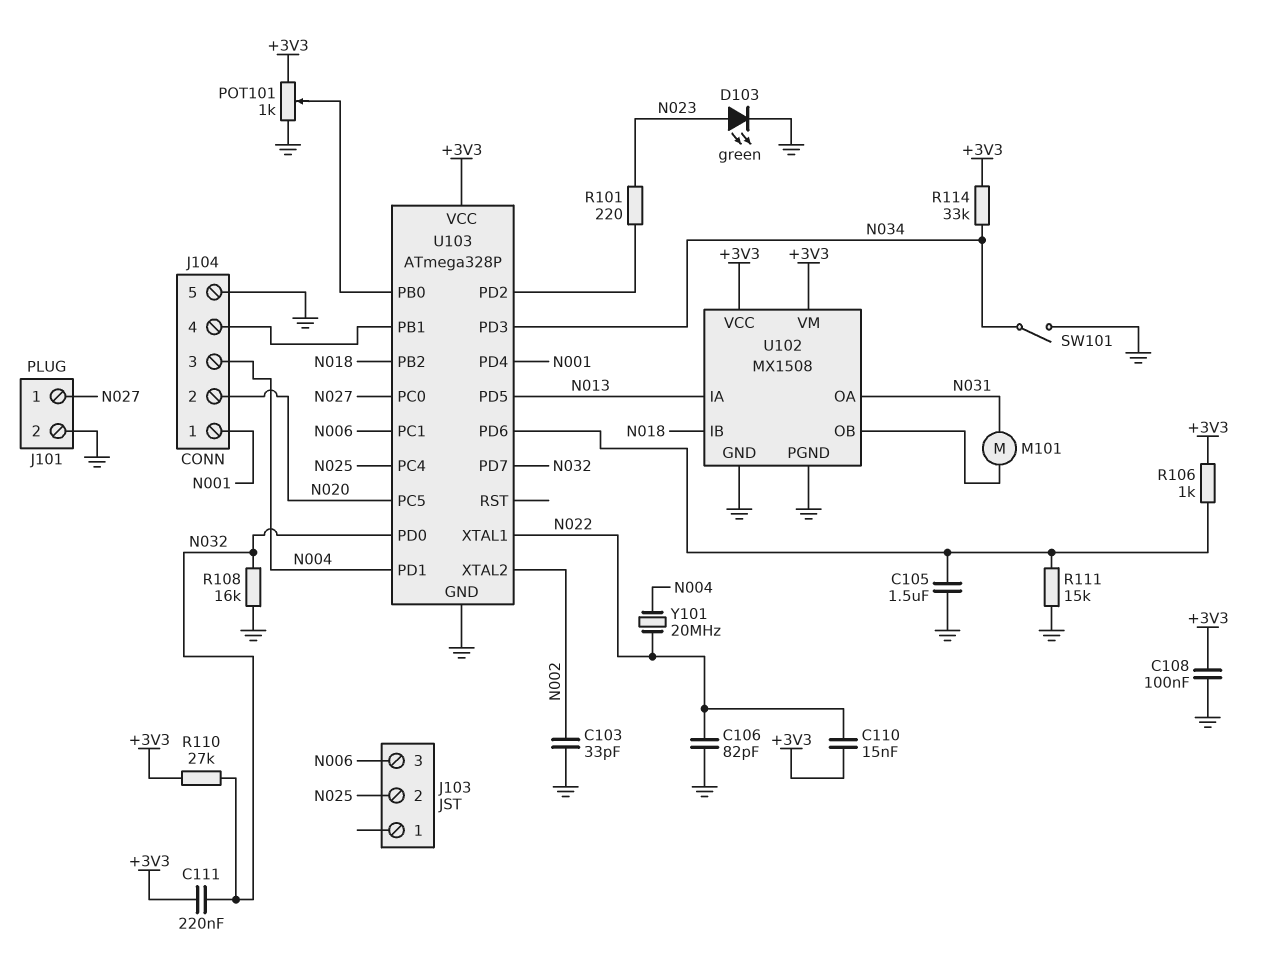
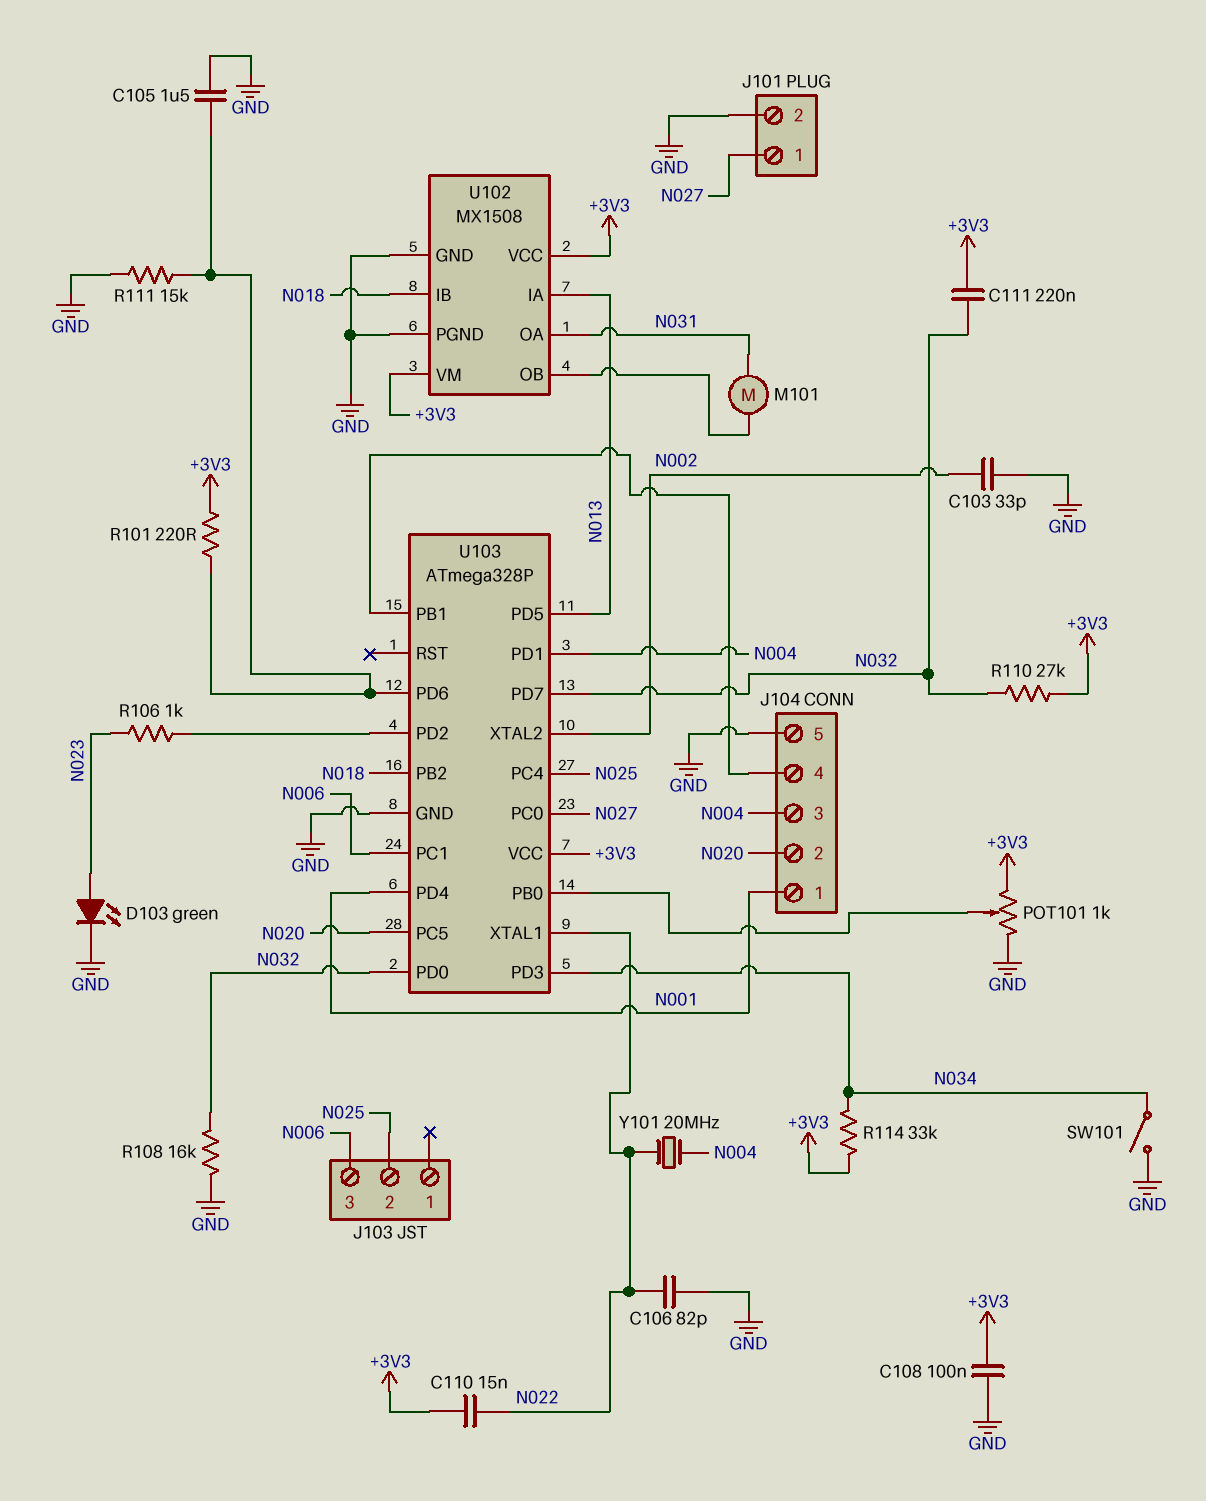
R101: 220 (N023, U103/PD2) -> 220 (+3V3, U103/PD6)
R106: 1k (+3V3, U103/PD6) -> 1k (N023, U103/PD2)

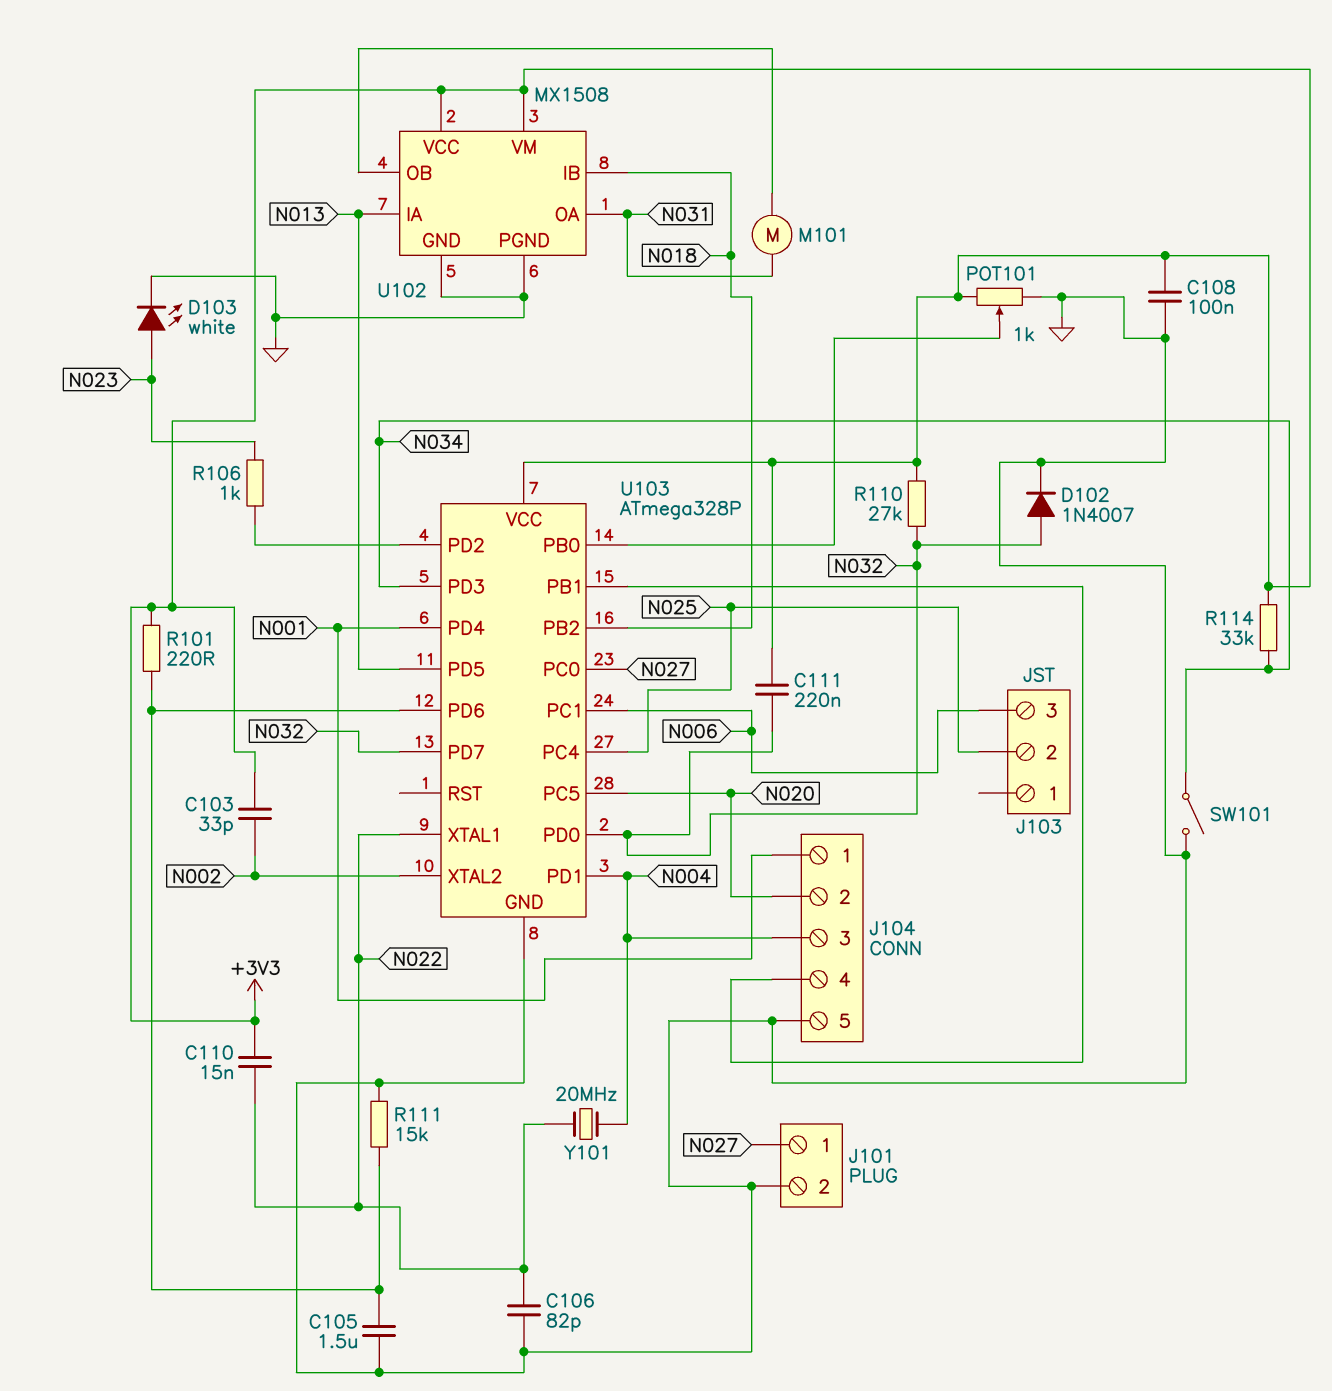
C103: 33pF (GND, N002) -> 33pF (+3V3, N002)
D102: none -> diode 1N4007 (A N032, K GND)
D103: LED green (A N023, K GND) -> LED white (A N023, K GND)
R108: 16k (GND, N032) -> none

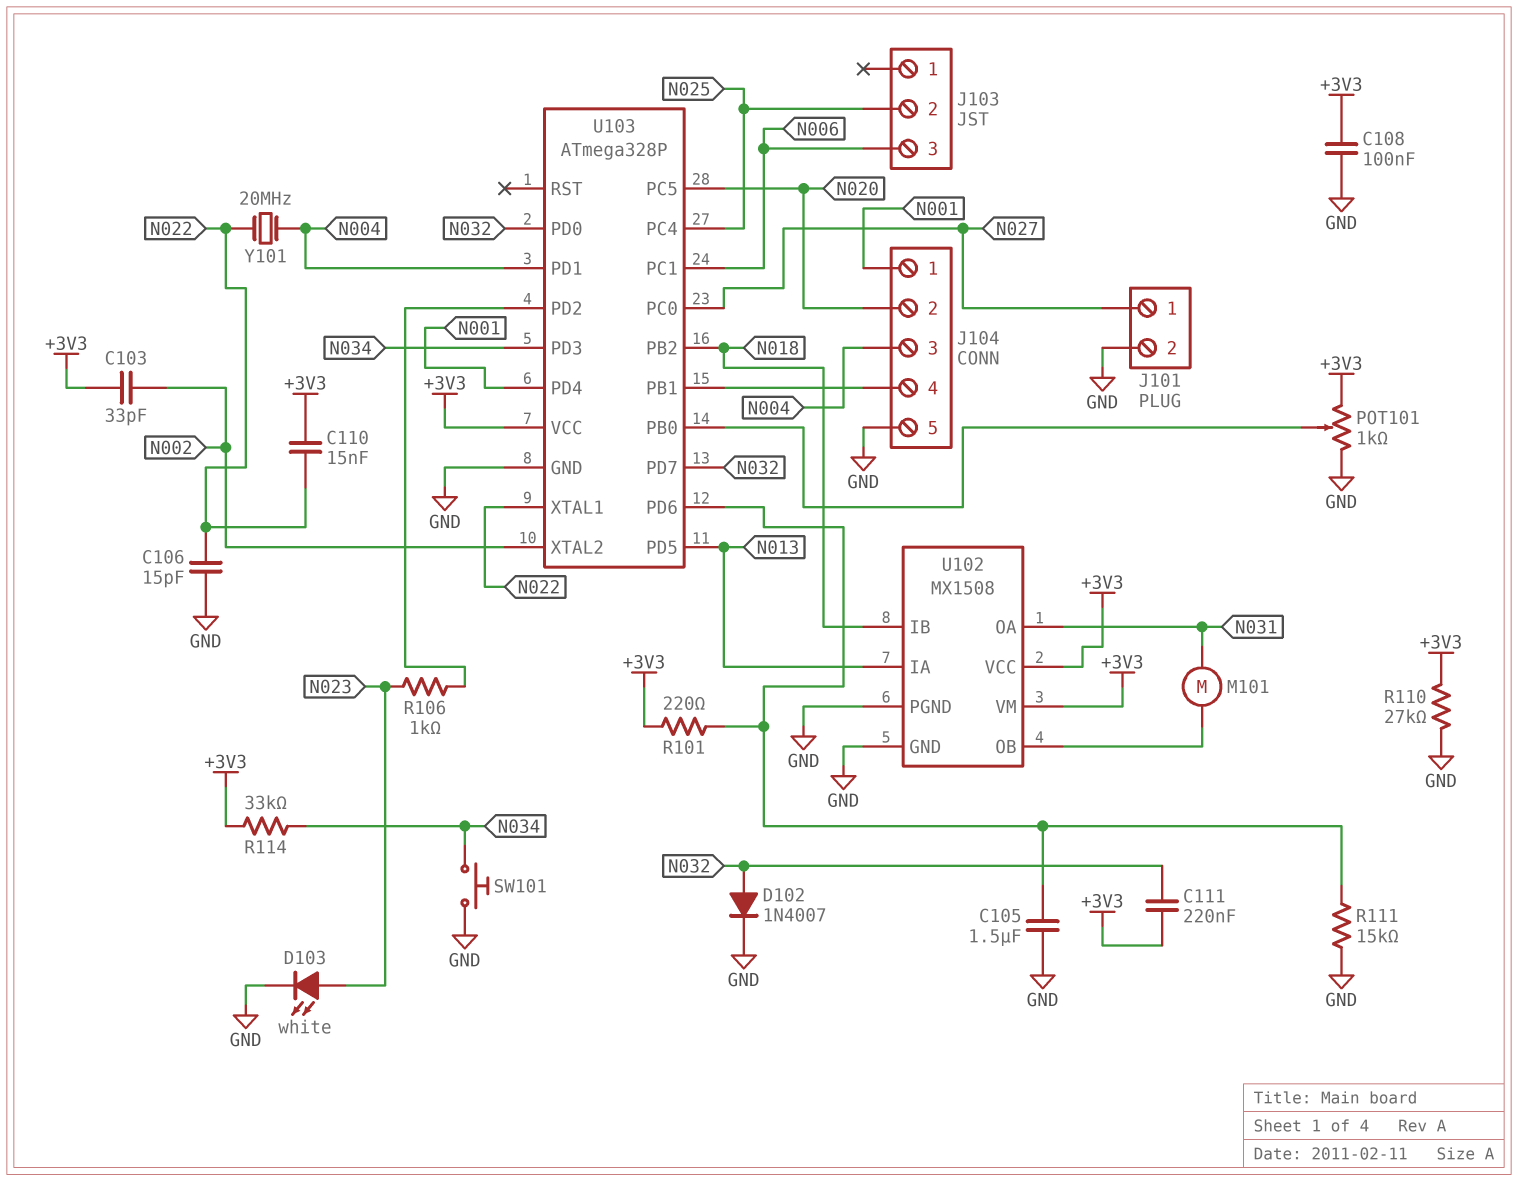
C106: 82pF (GND, N022) -> 15pF (GND, N022)
R110: 27k (+3V3, N032) -> 27k (+3V3, GND)
SW101: switch (GND, N034) -> button (GND, N034)

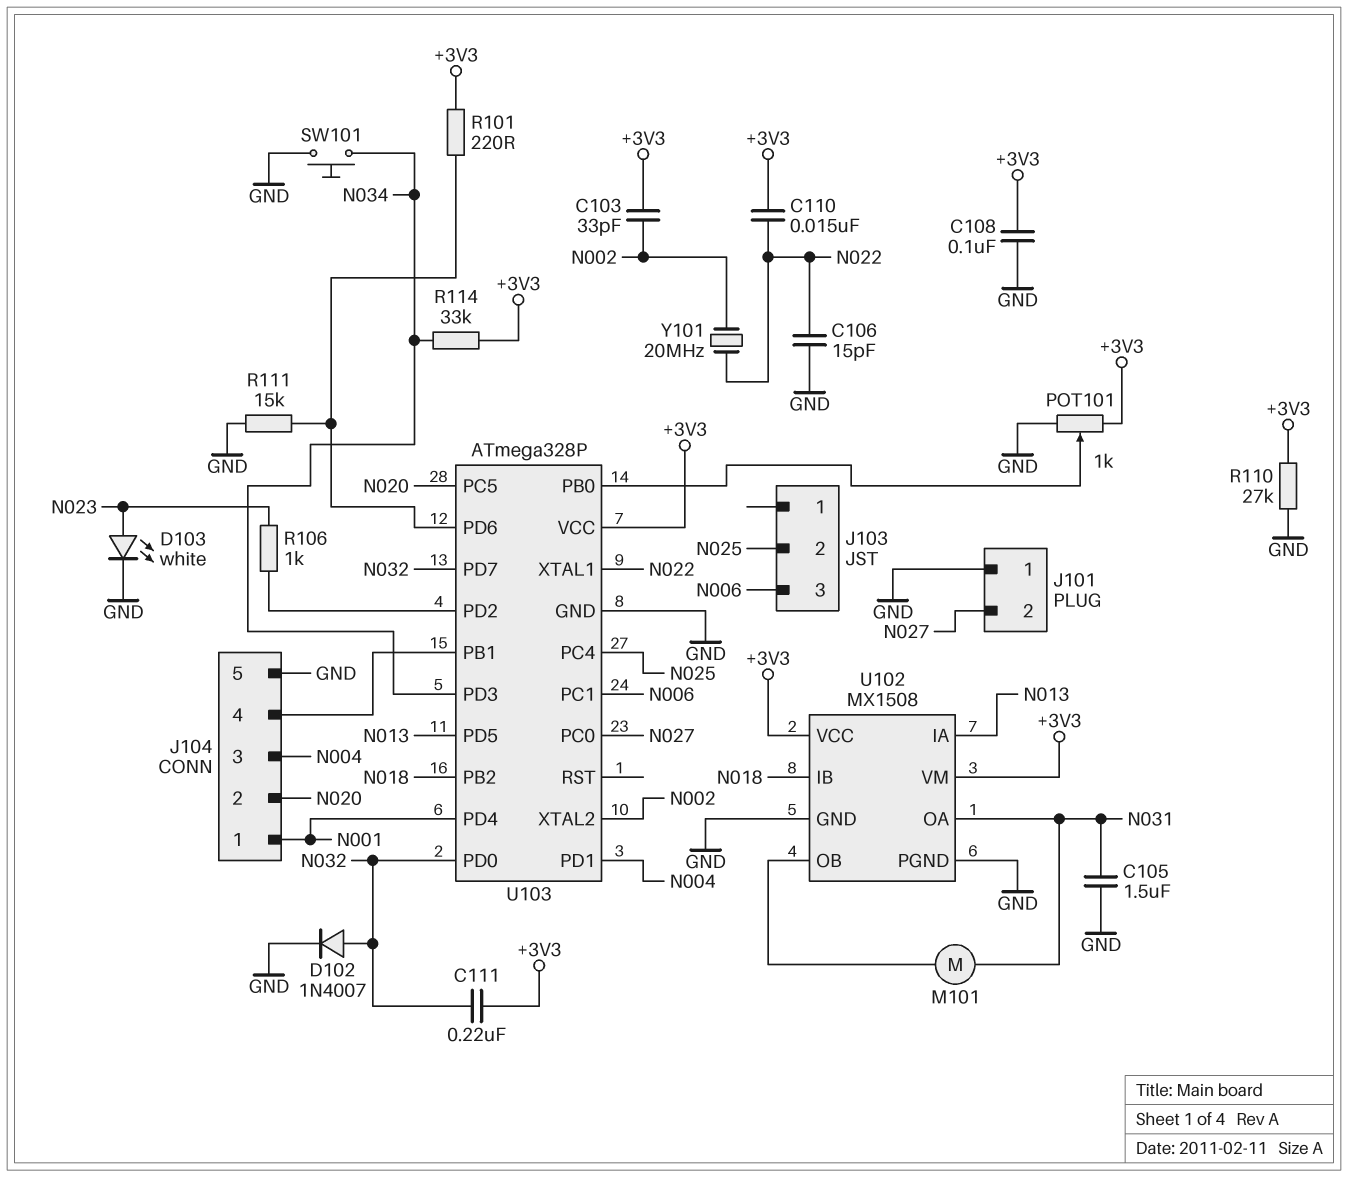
C105: 1.5uF (GND, U103/PD6) -> 1.5uF (GND, N031)
J101 pin 1: N027 -> GND
J101 pin 2: GND -> N027
Y101: 20MHz (N004, N022) -> 20MHz (N002, N022)

